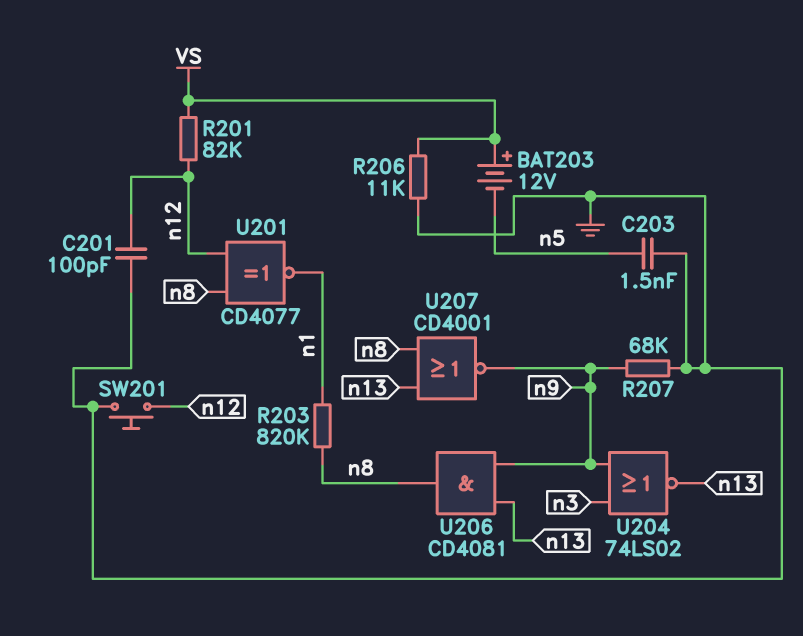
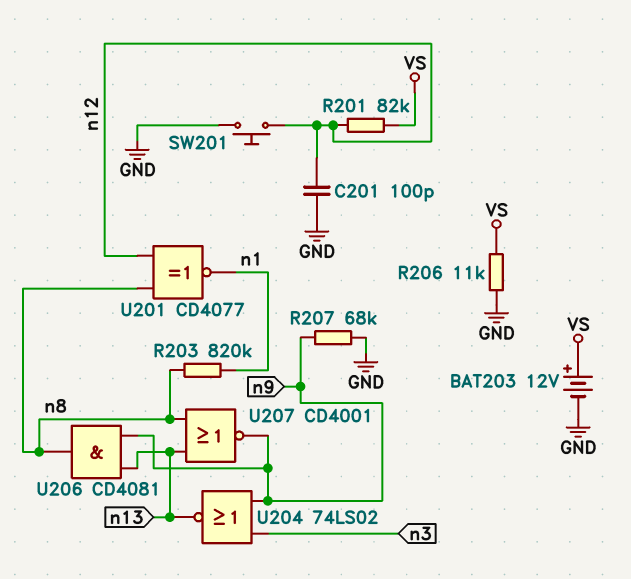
BAT203: 12V (plus VS, minus n5) -> 12V (plus VS, minus GND)
C203: 1.5nF (GND, n5) -> none

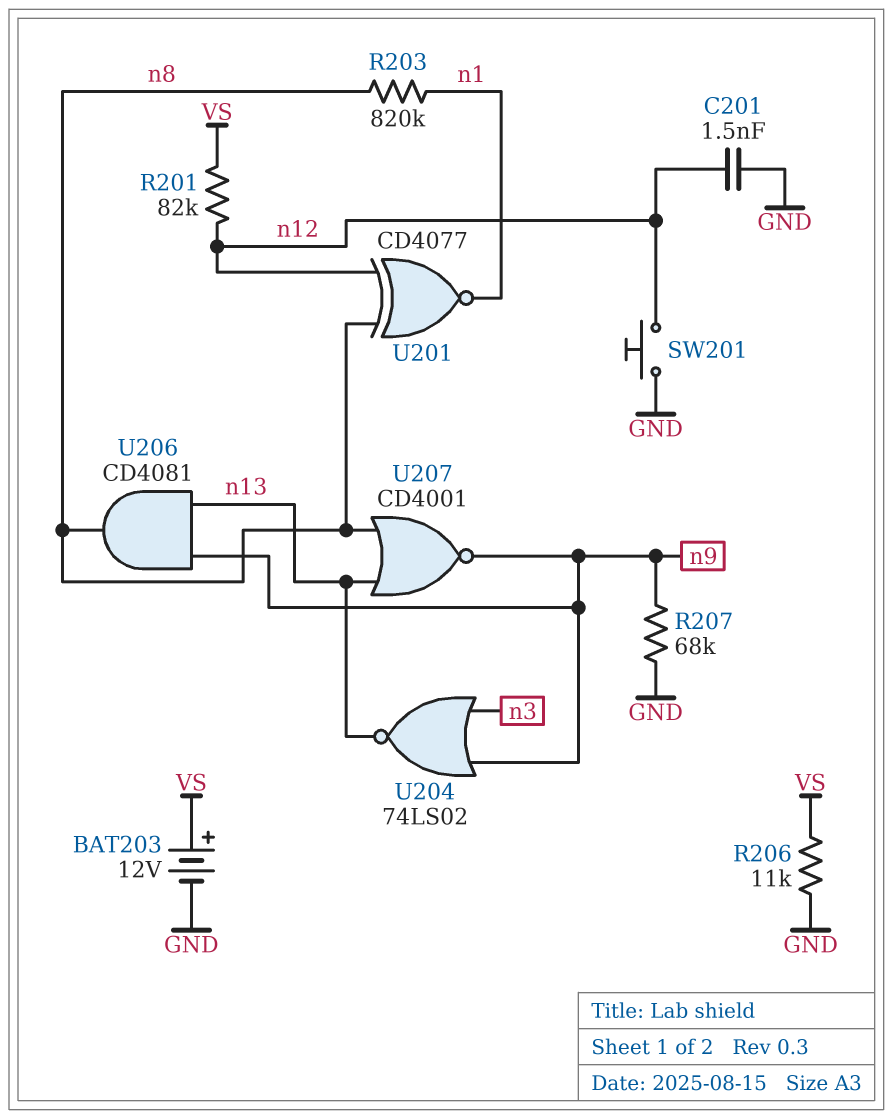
C201: 100pF (GND, n12) -> 1.5nF (GND, n12)

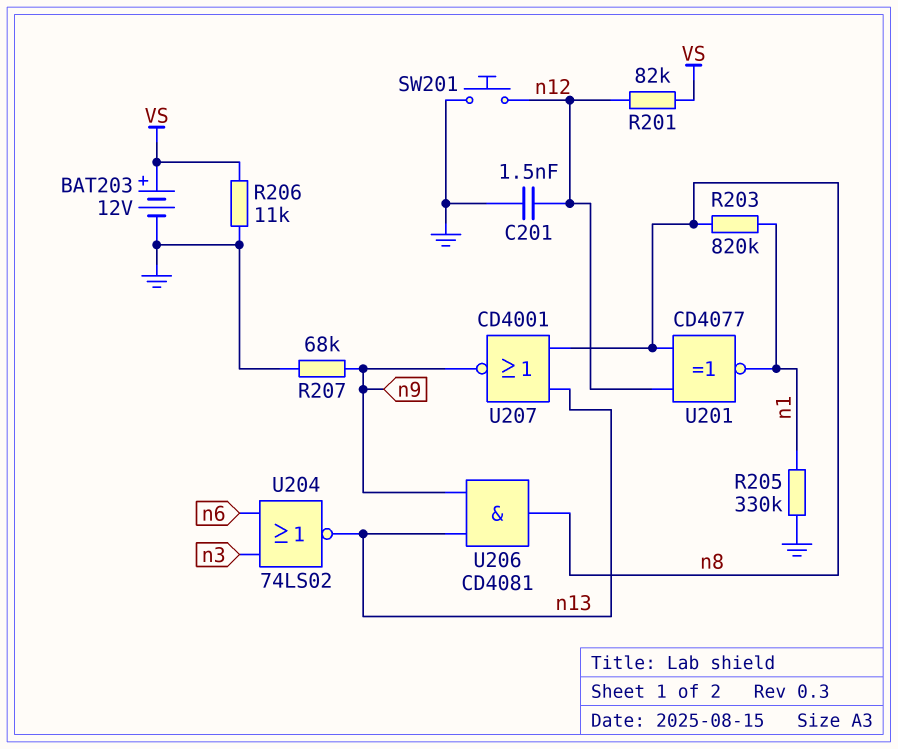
R205: none -> 330k (GND, n1)
U204: NOR 74LS02 (in n3, in n9, out n13) -> NOR 74LS02 (in n3, in n6, out n13)

